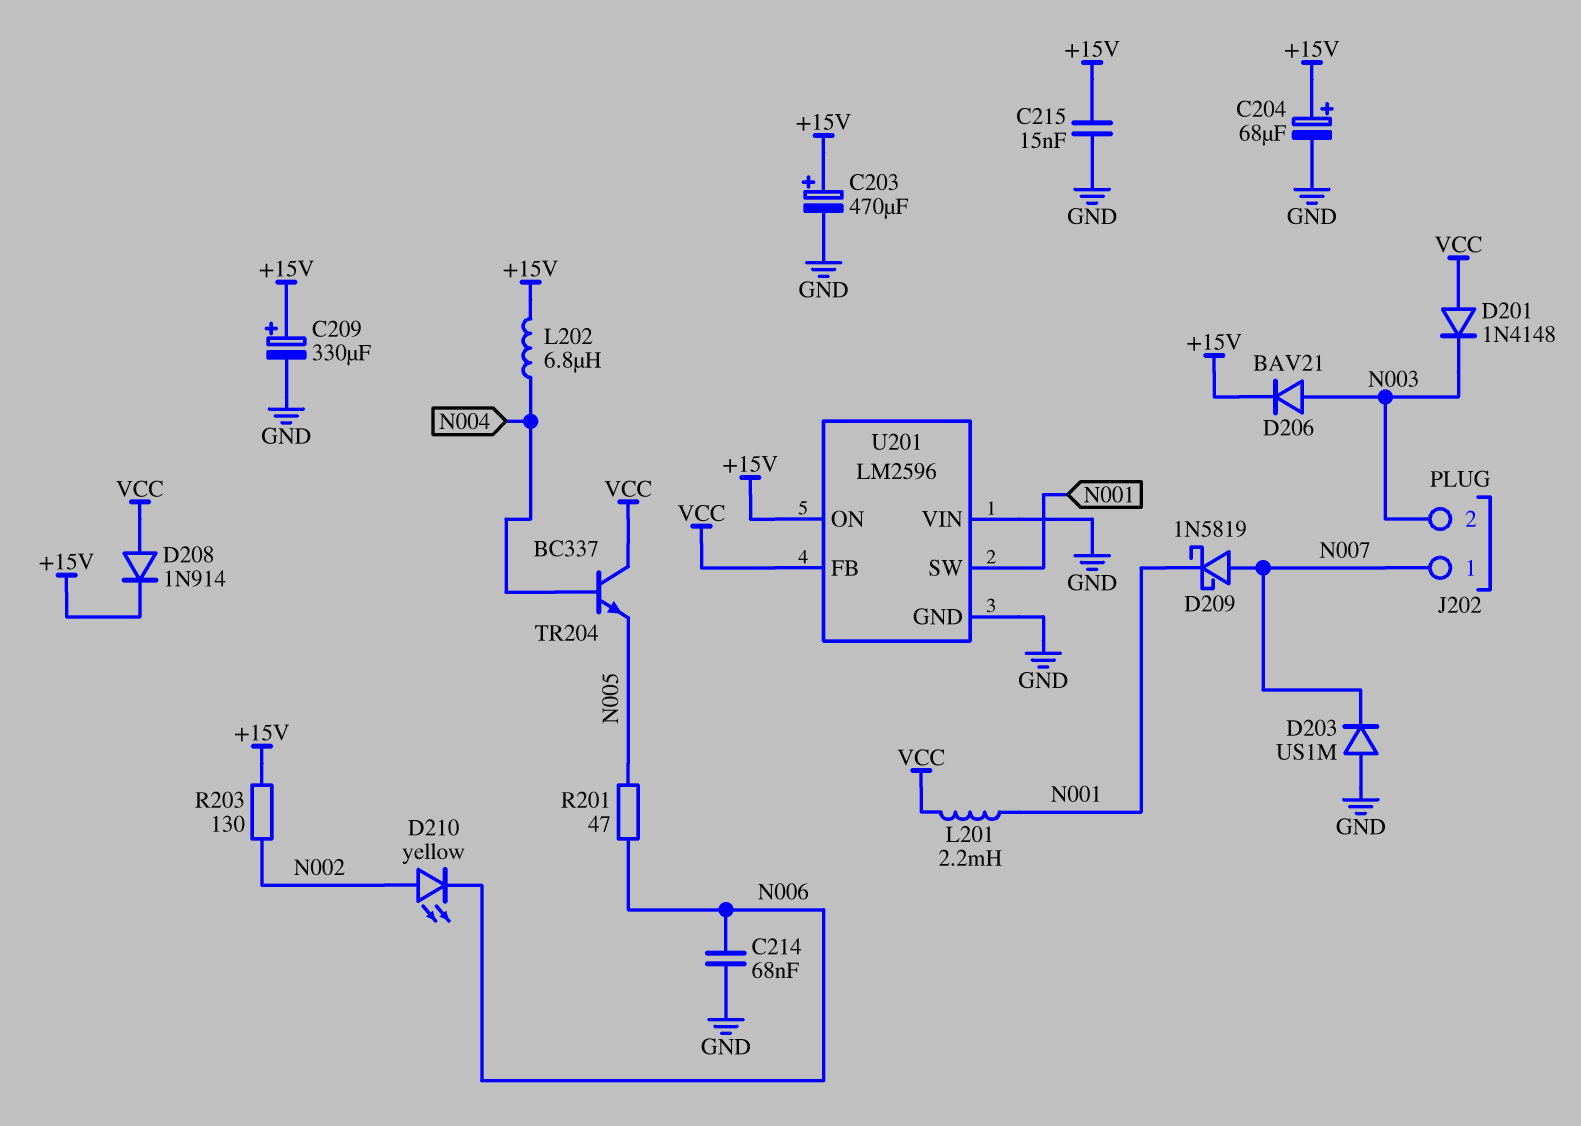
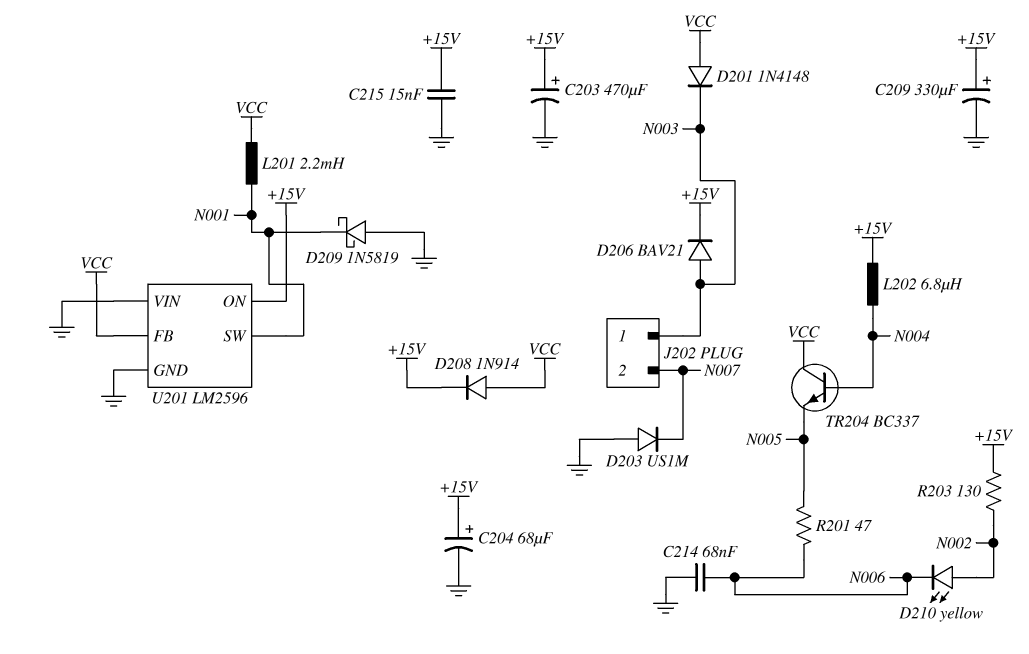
D209: schottky 1N5819 (A N007, K N001) -> schottky 1N5819 (A GND, K N001)
J202 pin 1: N007 -> N003
J202 pin 2: N003 -> N007

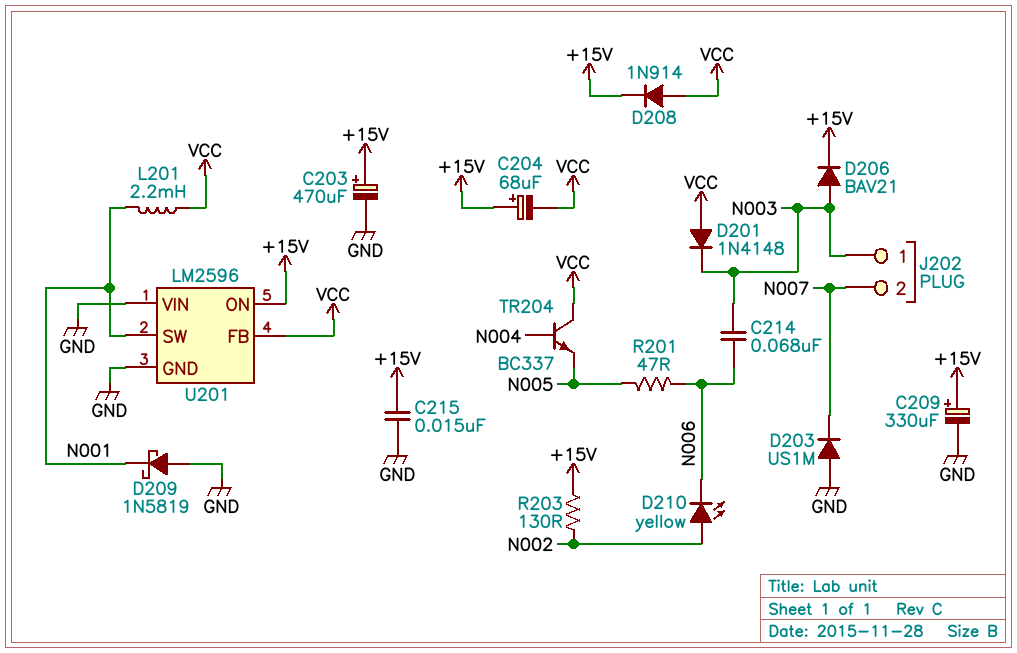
C204: 68uF (plus +15V, minus GND) -> 68uF (plus +15V, minus VCC)
C214: 68nF (GND, N006) -> 68nF (N003, N006)
L202: 6.8uH (+15V, N004) -> none

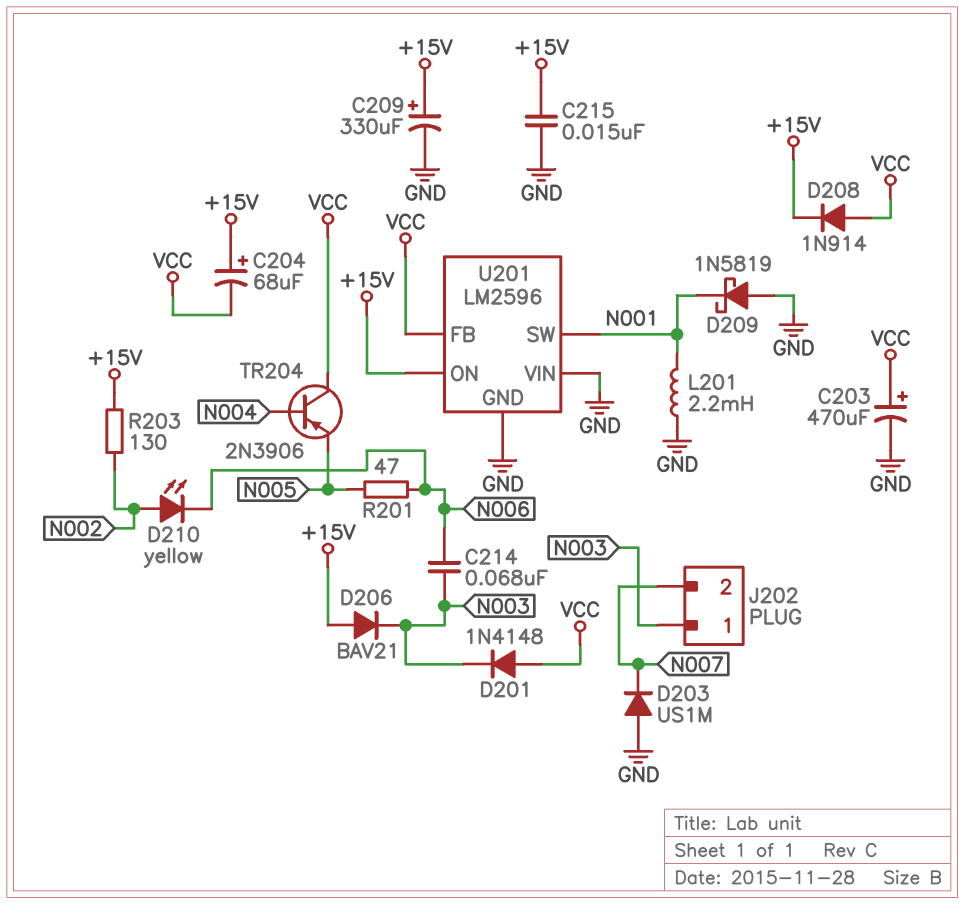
C203: 470uF (plus +15V, minus GND) -> 470uF (plus VCC, minus GND)
D206: diode BAV21 (A N003, K +15V) -> diode BAV21 (A +15V, K N003)
L201: 2.2mH (N001, VCC) -> 2.2mH (GND, N001)
TR204: NPN BC337 (B N004, C VCC, E N005) -> PNP 2N3906 (B N004, C VCC, E N005)

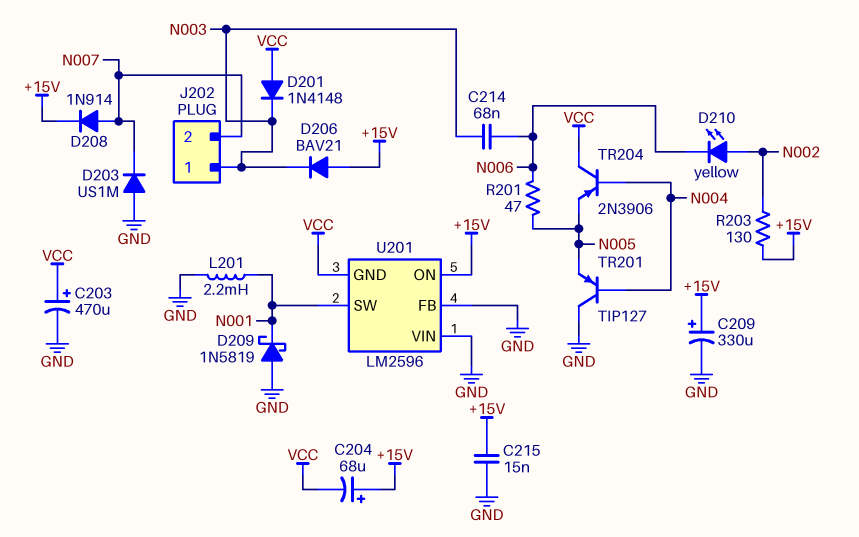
D208: diode 1N914 (A VCC, K +15V) -> diode 1N914 (A N007, K +15V)
TR201: none -> PNP TIP127 (B N004, C GND, E N005)
U201 pin FB: VCC -> GND
U201 pin GND: GND -> VCC

